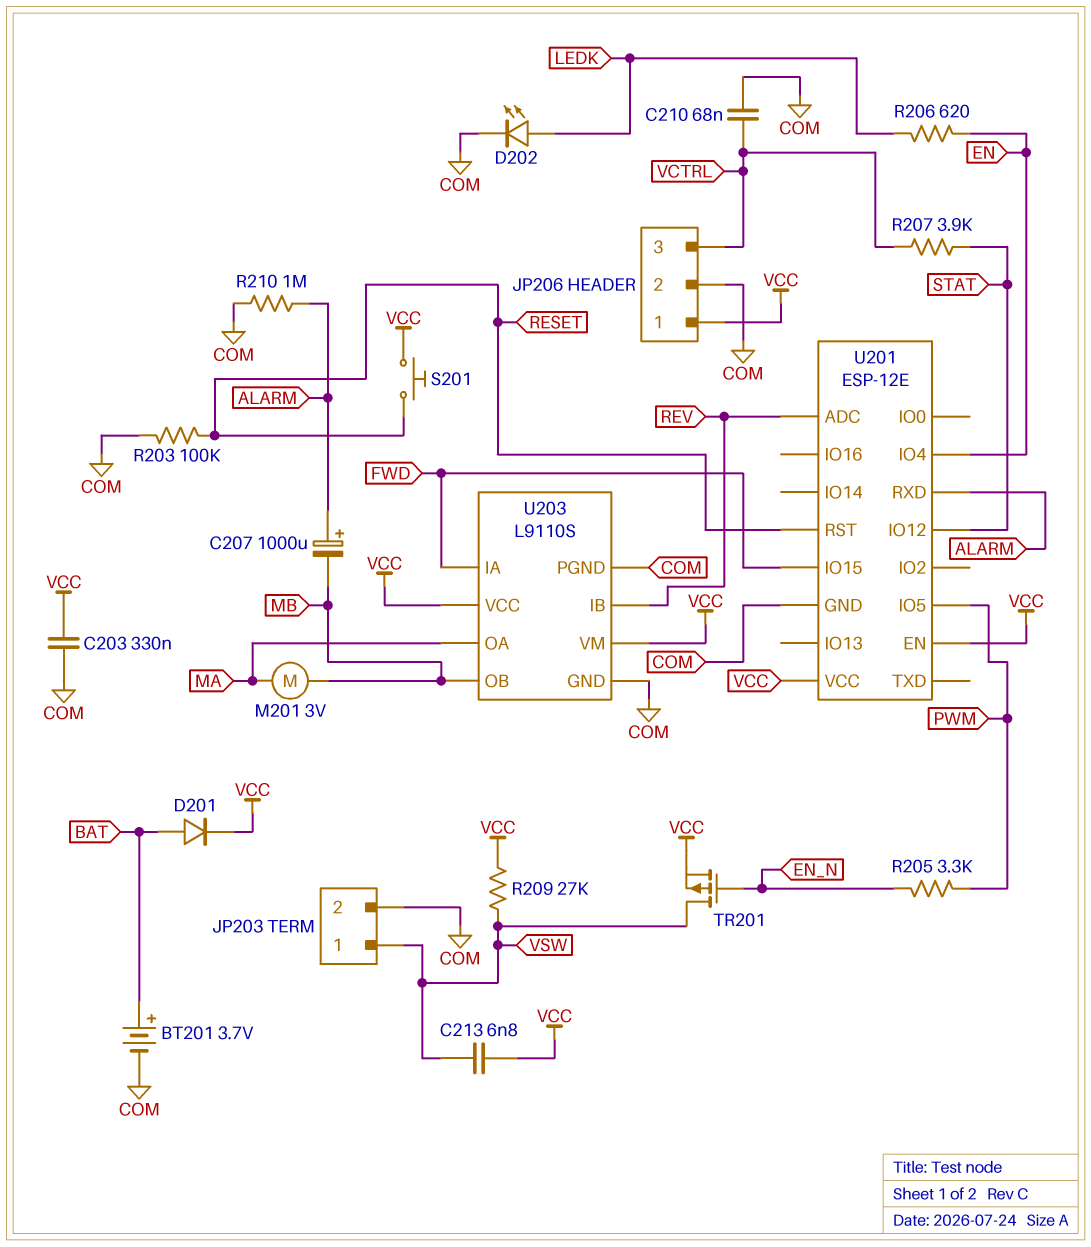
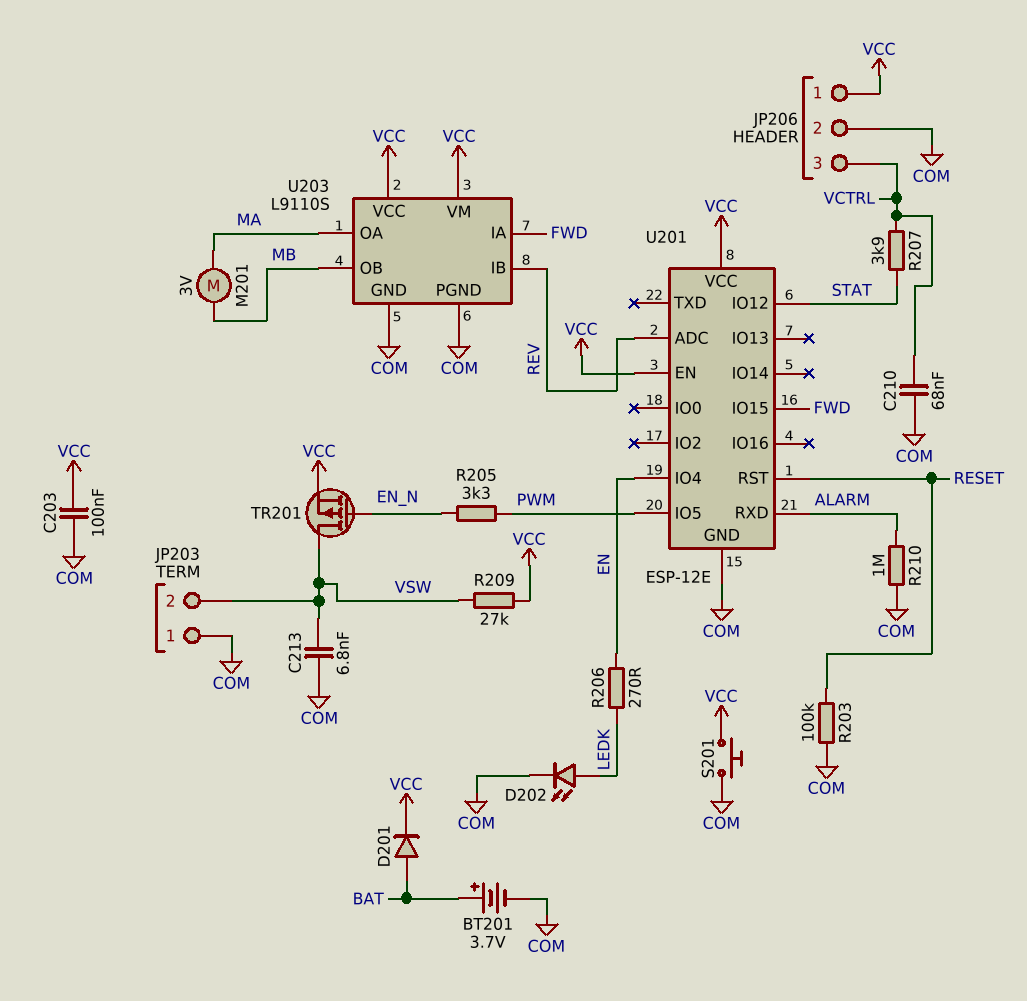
C203: 330nF (COM, VCC) -> 100nF (COM, VCC)
C207: 1000uF (plus ALARM, minus MB) -> none
C213: 6.8nF (VCC, VSW) -> 6.8nF (COM, VSW)
JP203 pin 1: VSW -> COM
JP203 pin 2: COM -> VSW
R206: 620 (EN, LEDK) -> 270 (EN, LEDK)
S201: button (RESET, VCC) -> button (COM, VCC)

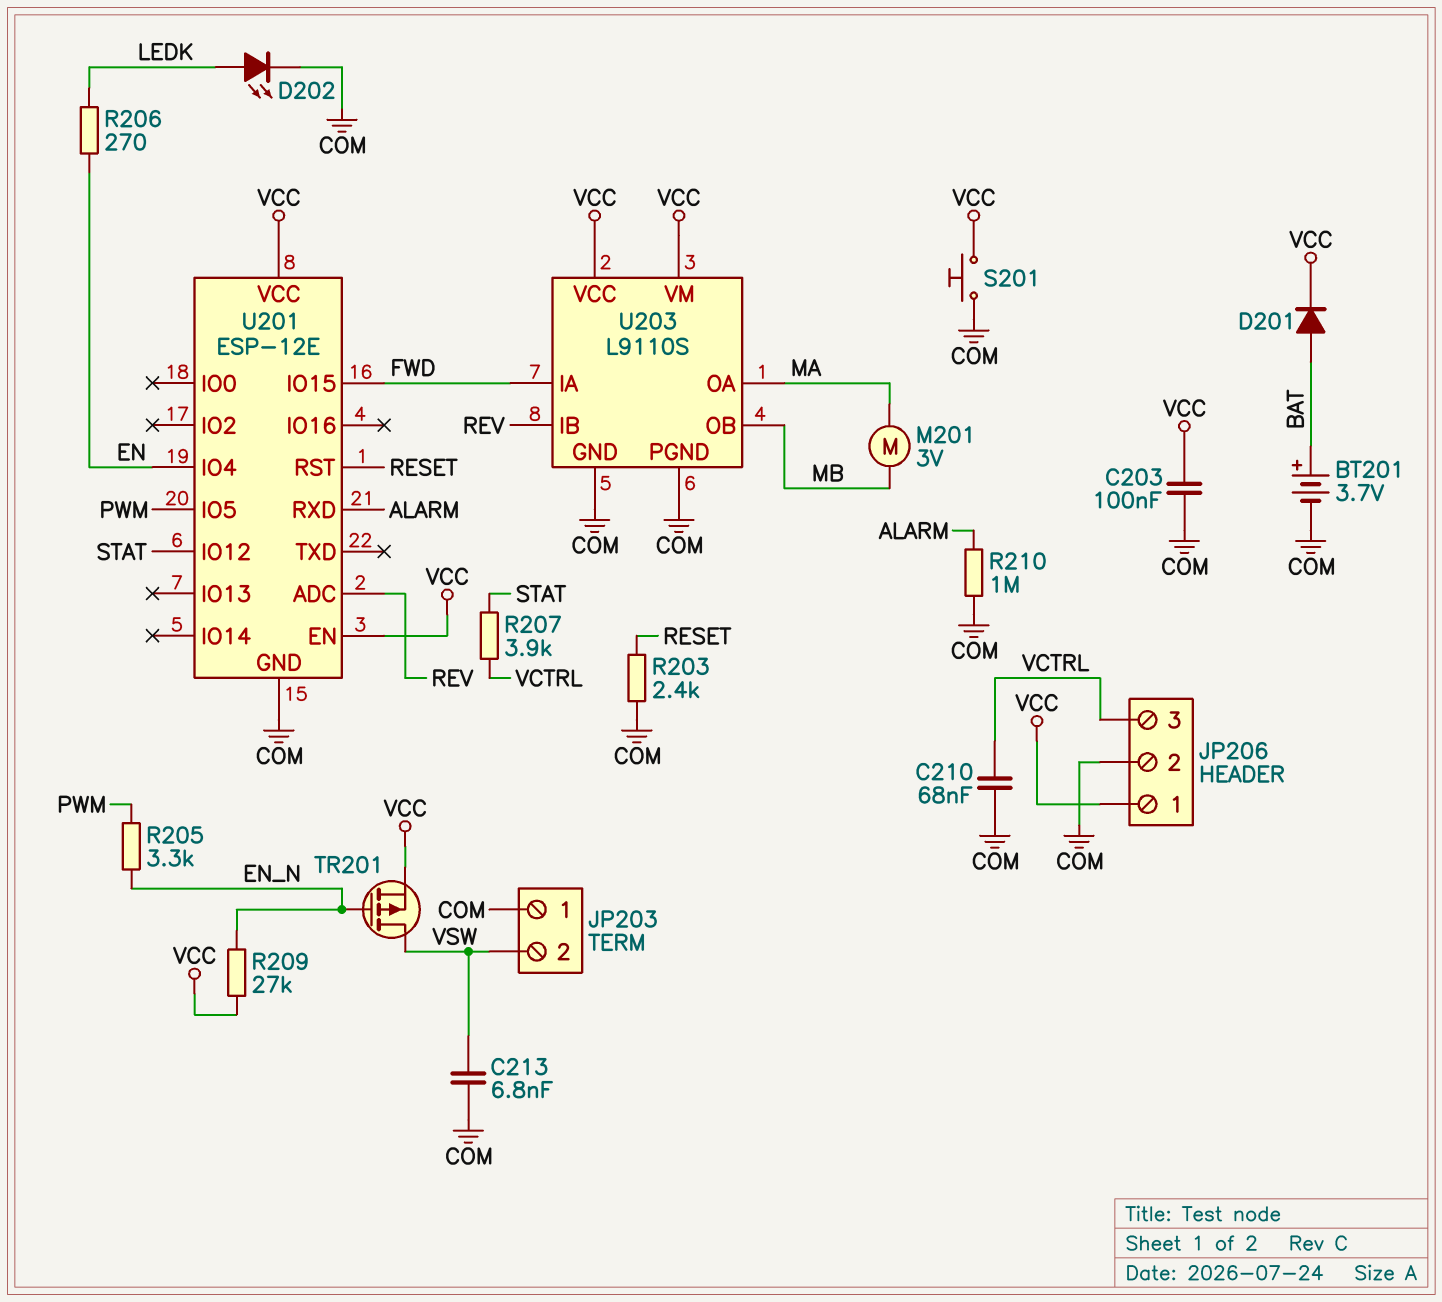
R203: 100k (COM, RESET) -> 2.4k (COM, RESET)
R209: 27k (VCC, VSW) -> 27k (EN_N, VCC)

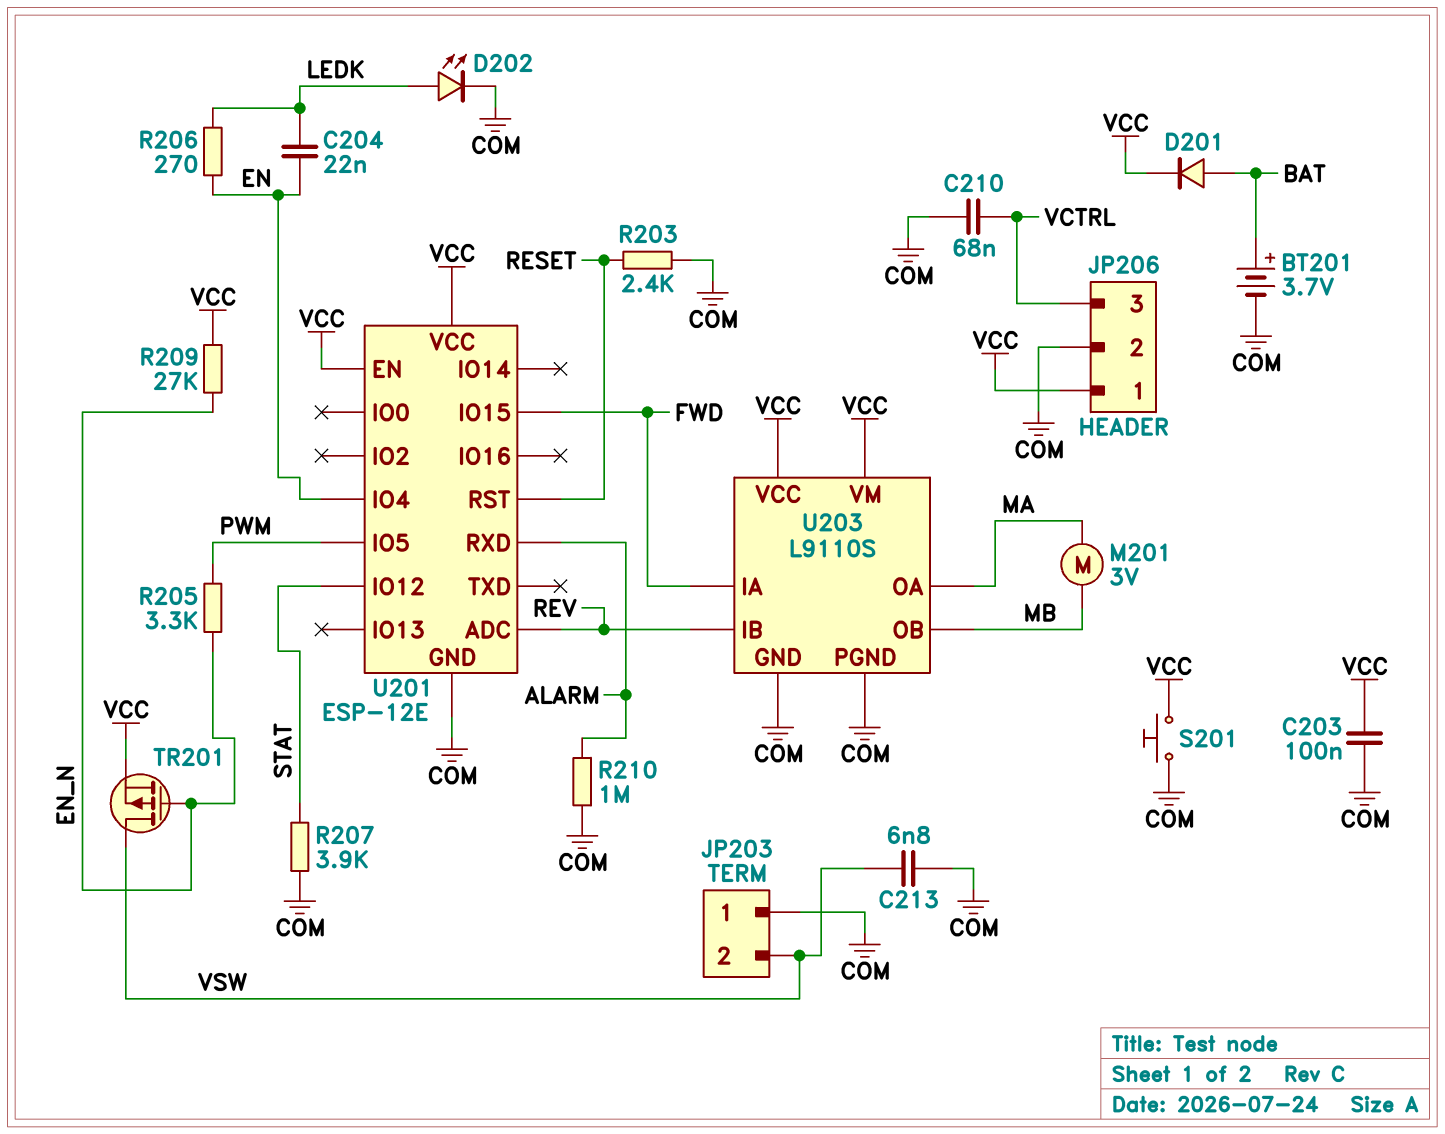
C204: none -> 22nF (EN, LEDK)
R207: 3.9k (STAT, VCTRL) -> 3.9k (COM, STAT)

